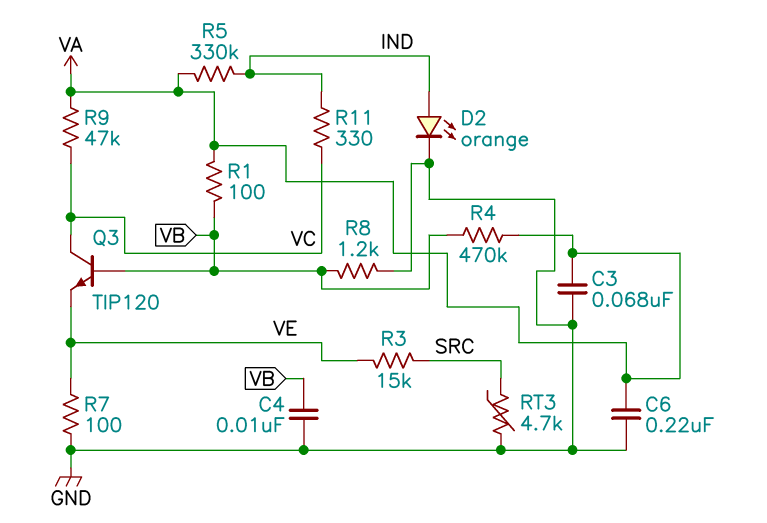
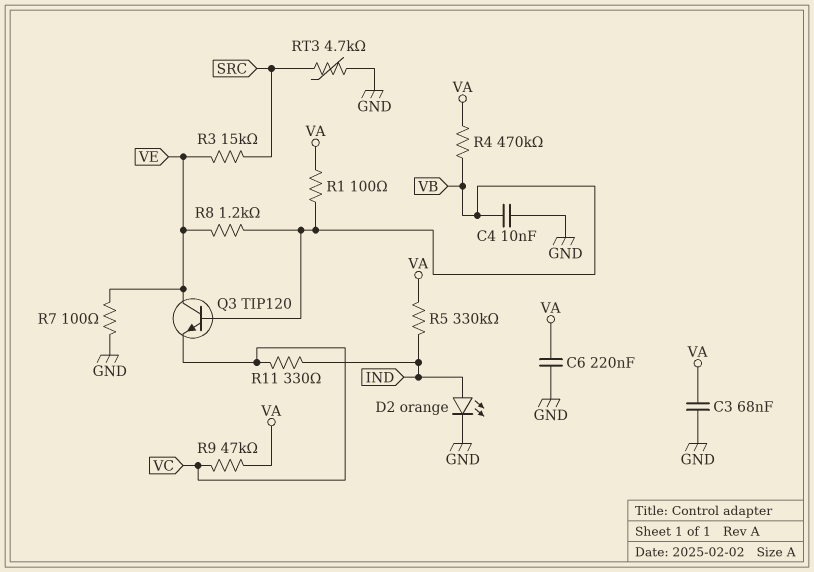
Q3: NPN TIP120 (B VB, C VC, E VE) -> NPN TIP120 (B VB, C VE, E VC)
R8: 1.2k (GND, VB) -> 1.2k (VB, VE)

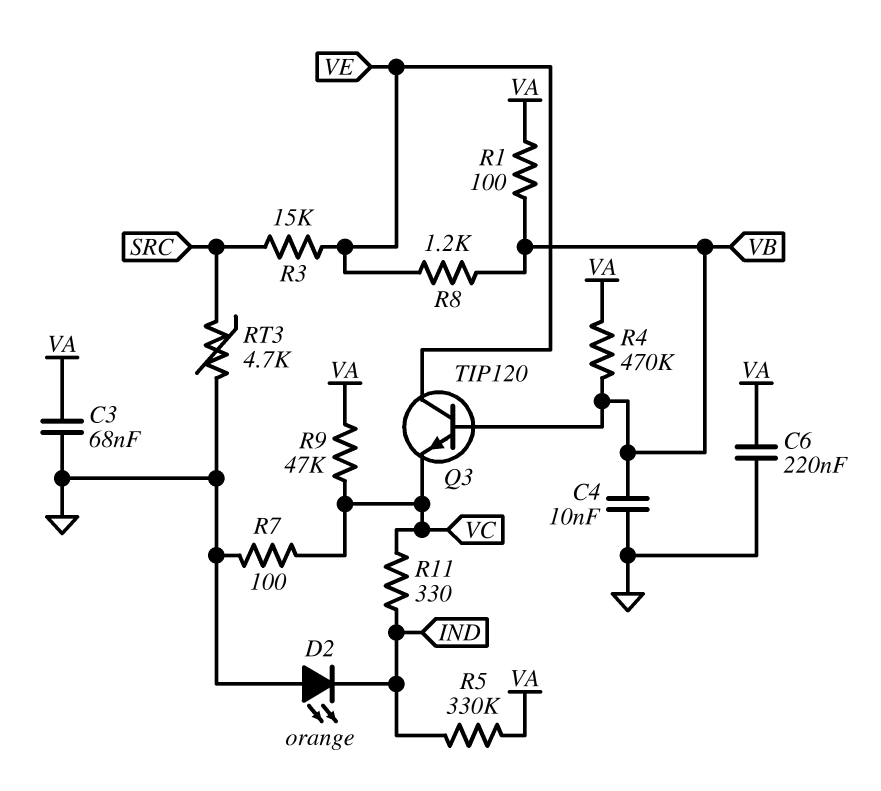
D2: LED orange (A IND, K GND) -> LED orange (A GND, K IND)
R7: 100 (GND, VE) -> 100 (GND, VC)

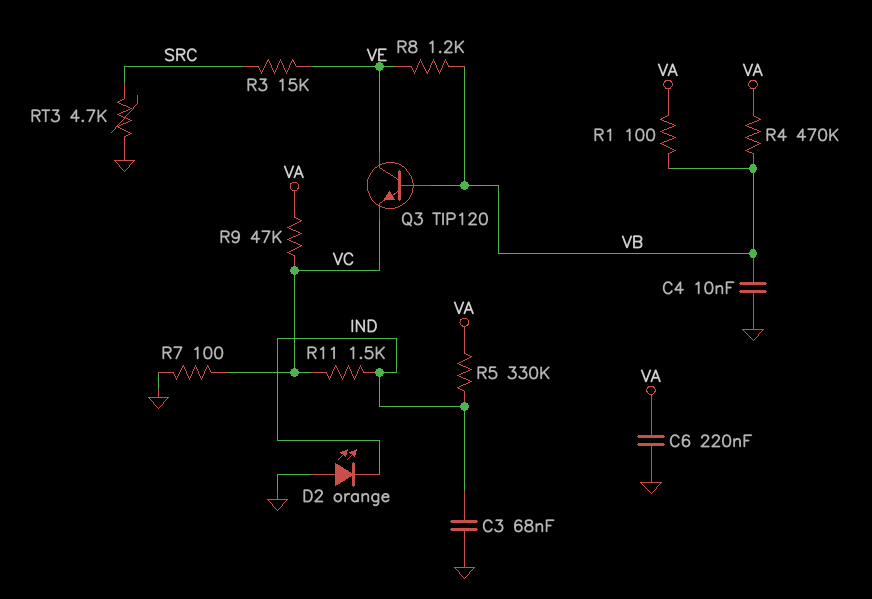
C3: 68nF (GND, VA) -> 68nF (GND, IND)
R11: 330 (IND, VC) -> 1.5k (IND, VC)

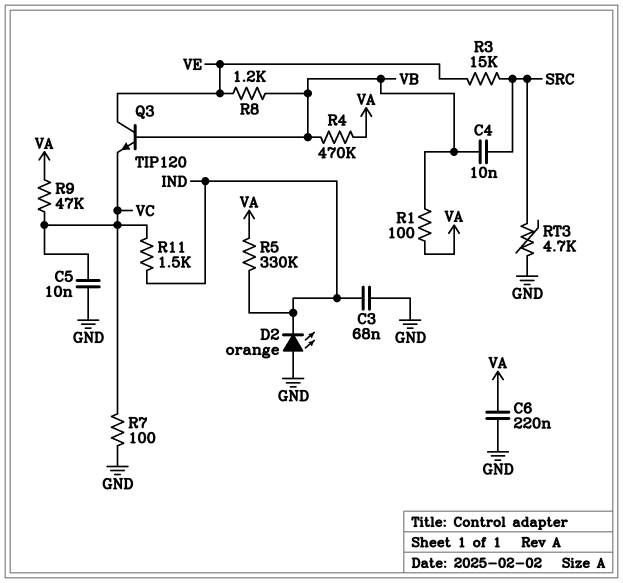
C4: 10nF (GND, VB) -> 10nF (SRC, VB)
C5: none -> 10nF (GND, VC)

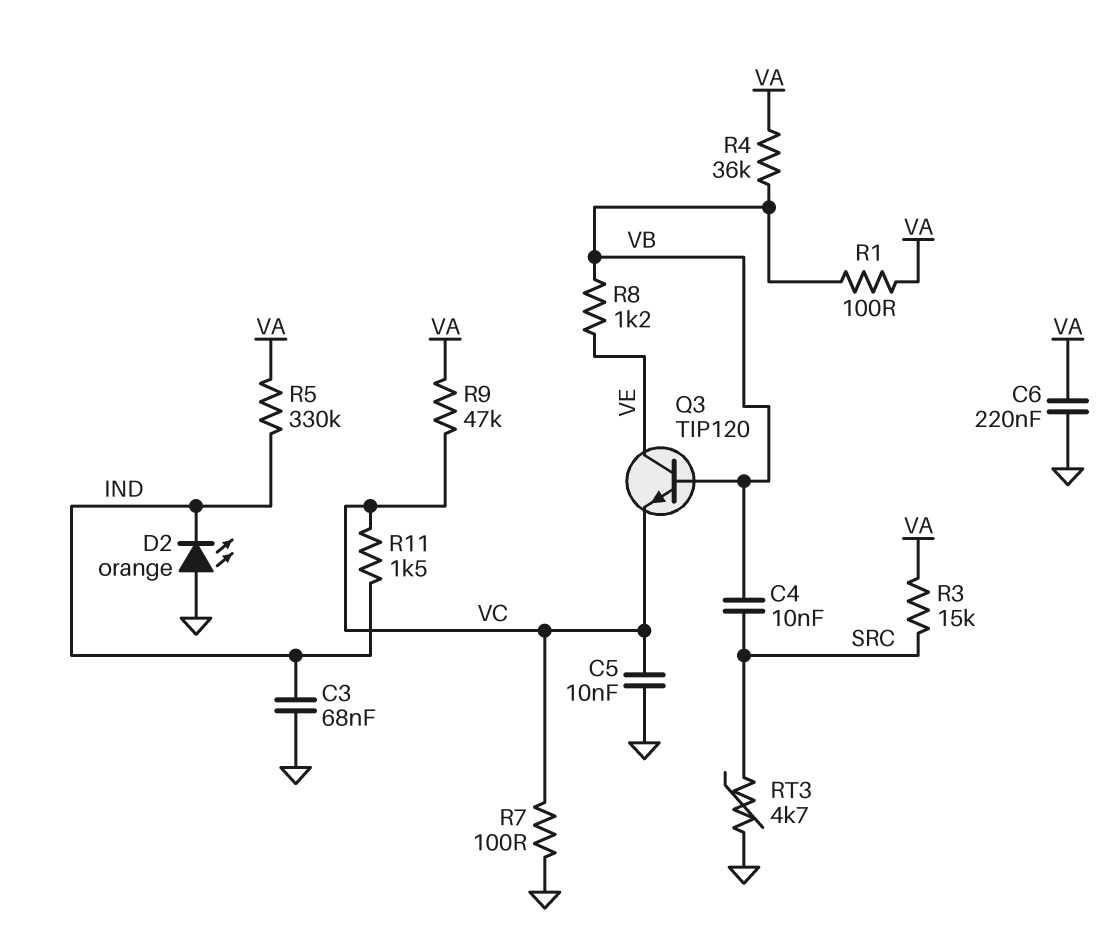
R3: 15k (SRC, VE) -> 15k (SRC, VA)
R4: 470k (VA, VB) -> 36k (VA, VB)

